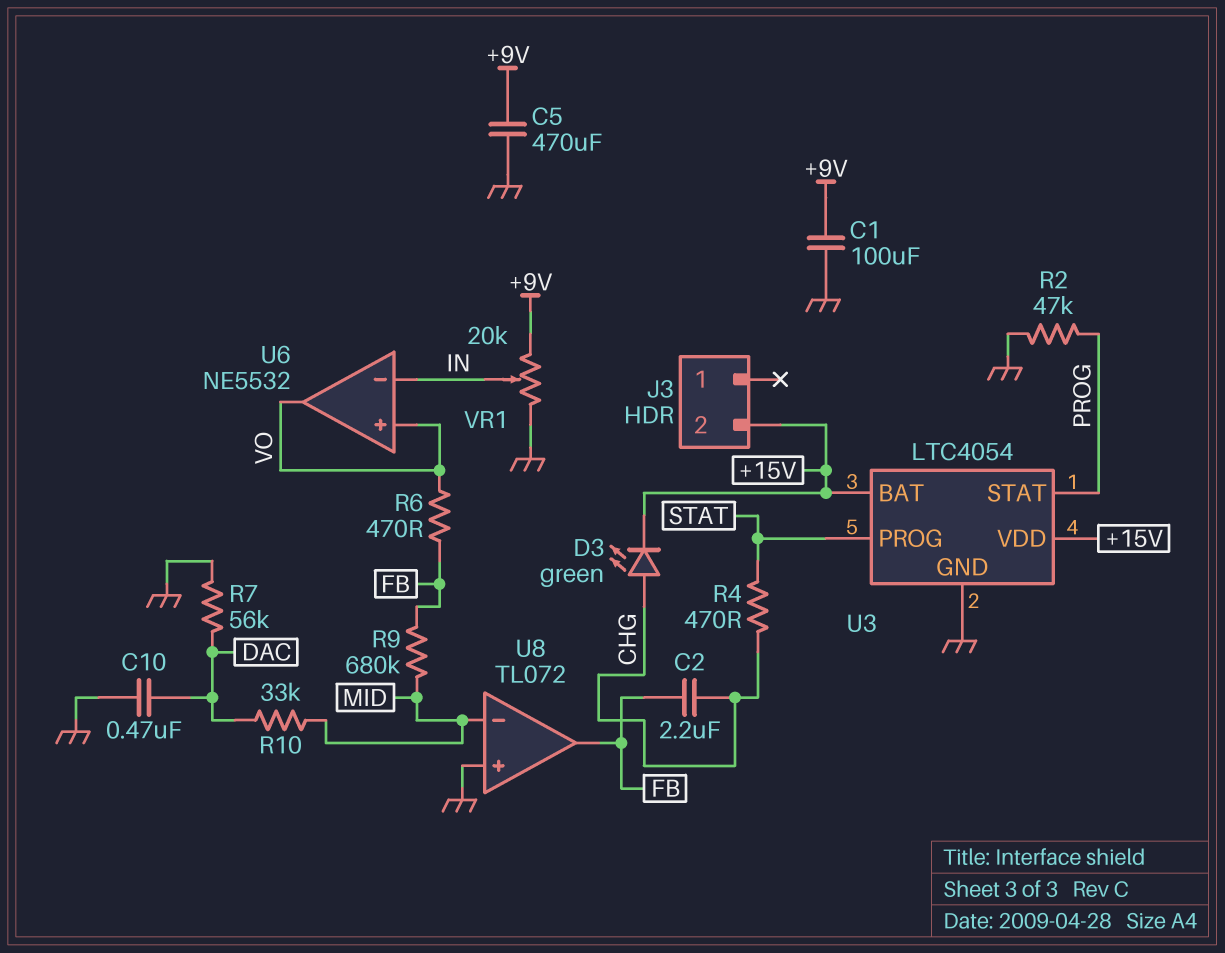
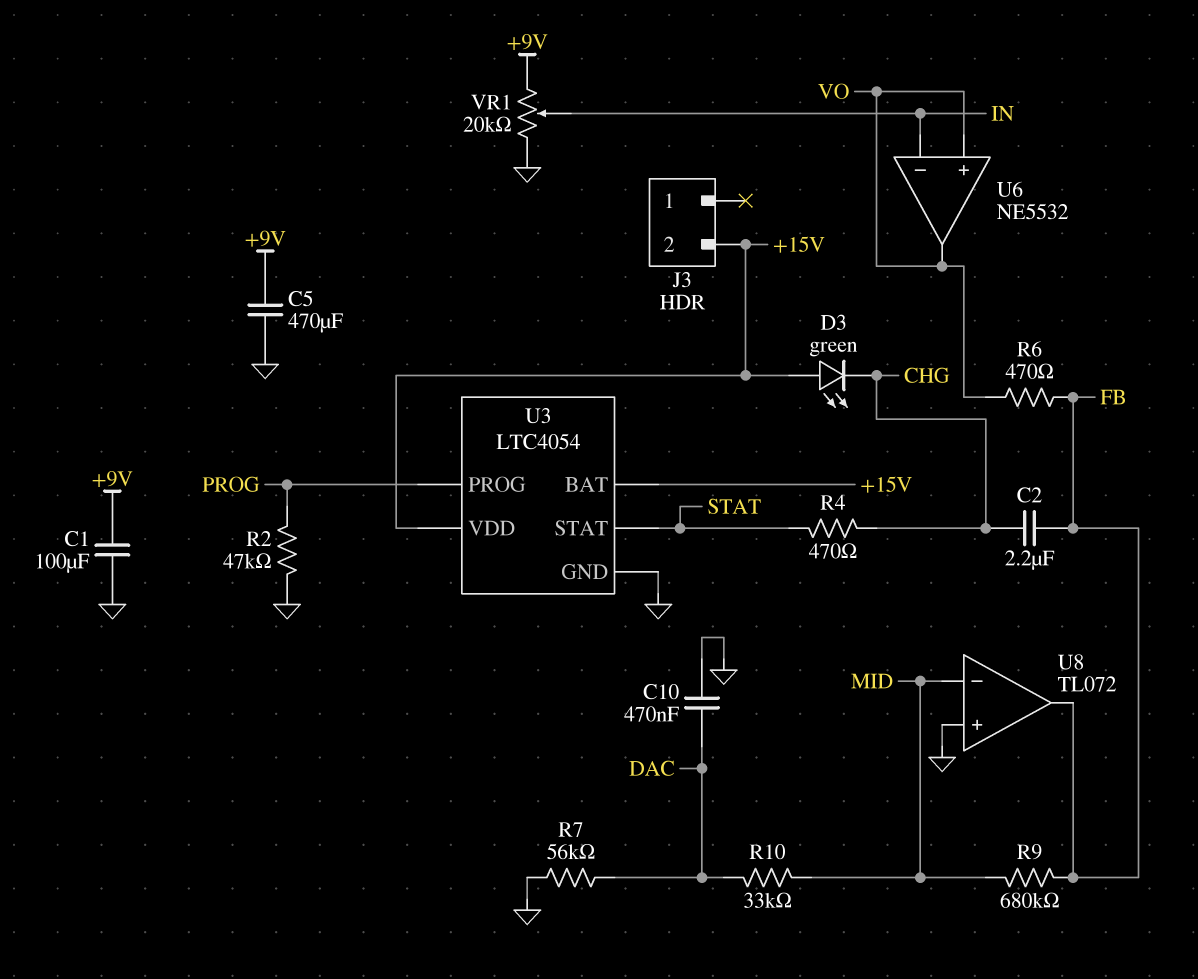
D3: LED green (A CHG, K +15V) -> LED green (A +15V, K CHG)
U3 pin PROG: STAT -> PROG
U3 pin STAT: PROG -> STAT

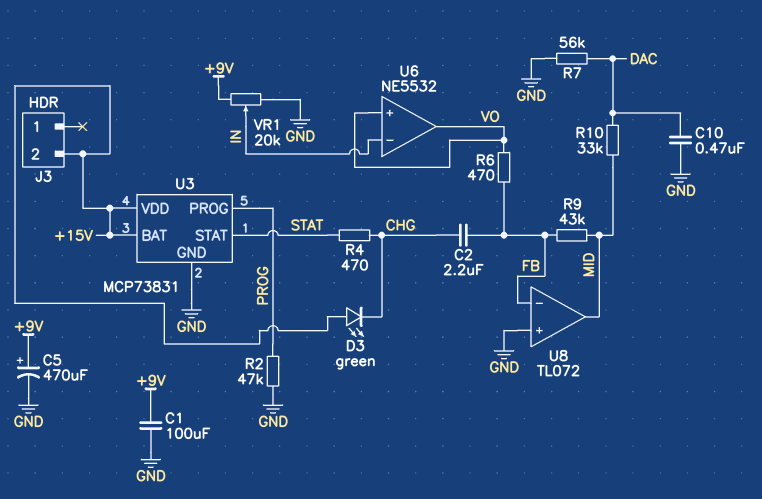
C5: 470uF (+9V, GND) -> 470uF (plus +9V, minus GND)
R9: 680k (FB, MID) -> 43k (FB, MID)
U3: LTC4054 -> MCP73831
U8 pin in-: MID -> FB
U8 pin out: FB -> MID

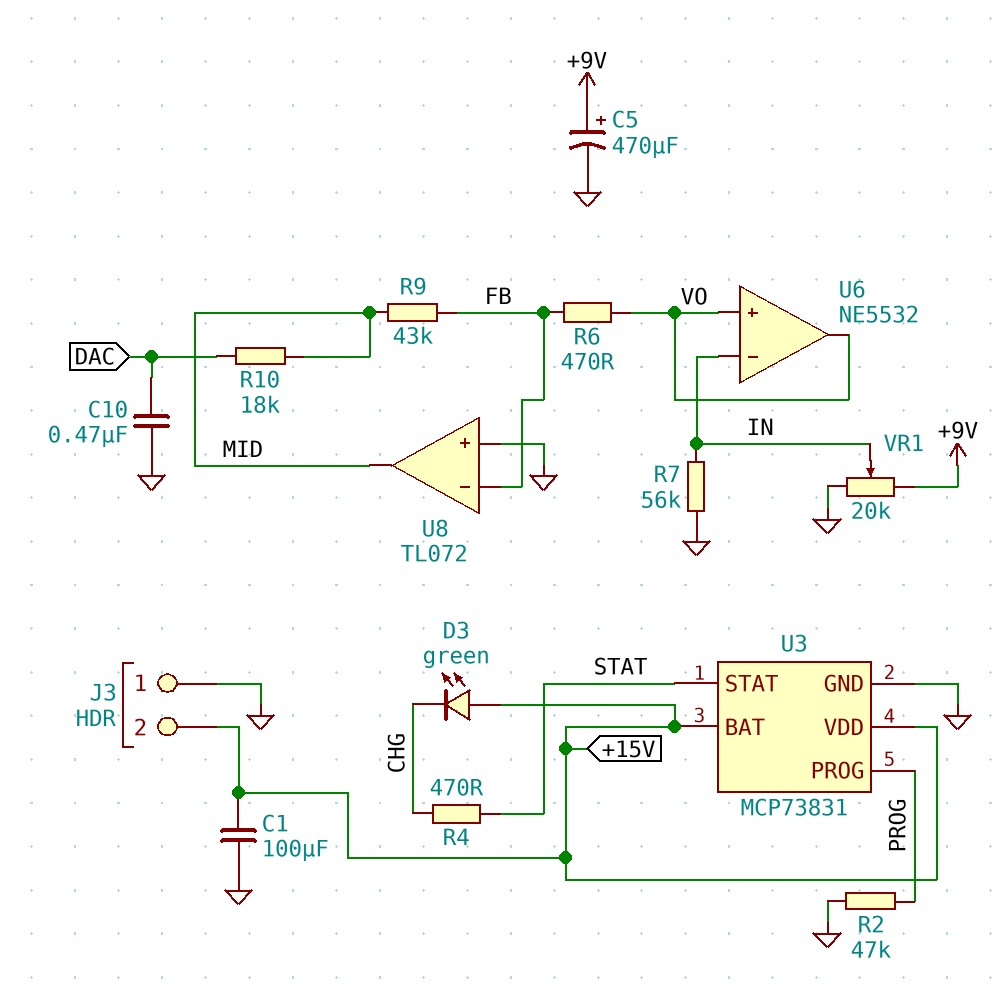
C1: 100uF (+9V, GND) -> 100uF (+15V, GND)
C2: 2.2uF (CHG, FB) -> none
J3 pin 1: none -> GND
R7: 56k (DAC, GND) -> 56k (GND, IN)
R10: 33k (DAC, MID) -> 18k (DAC, MID)

